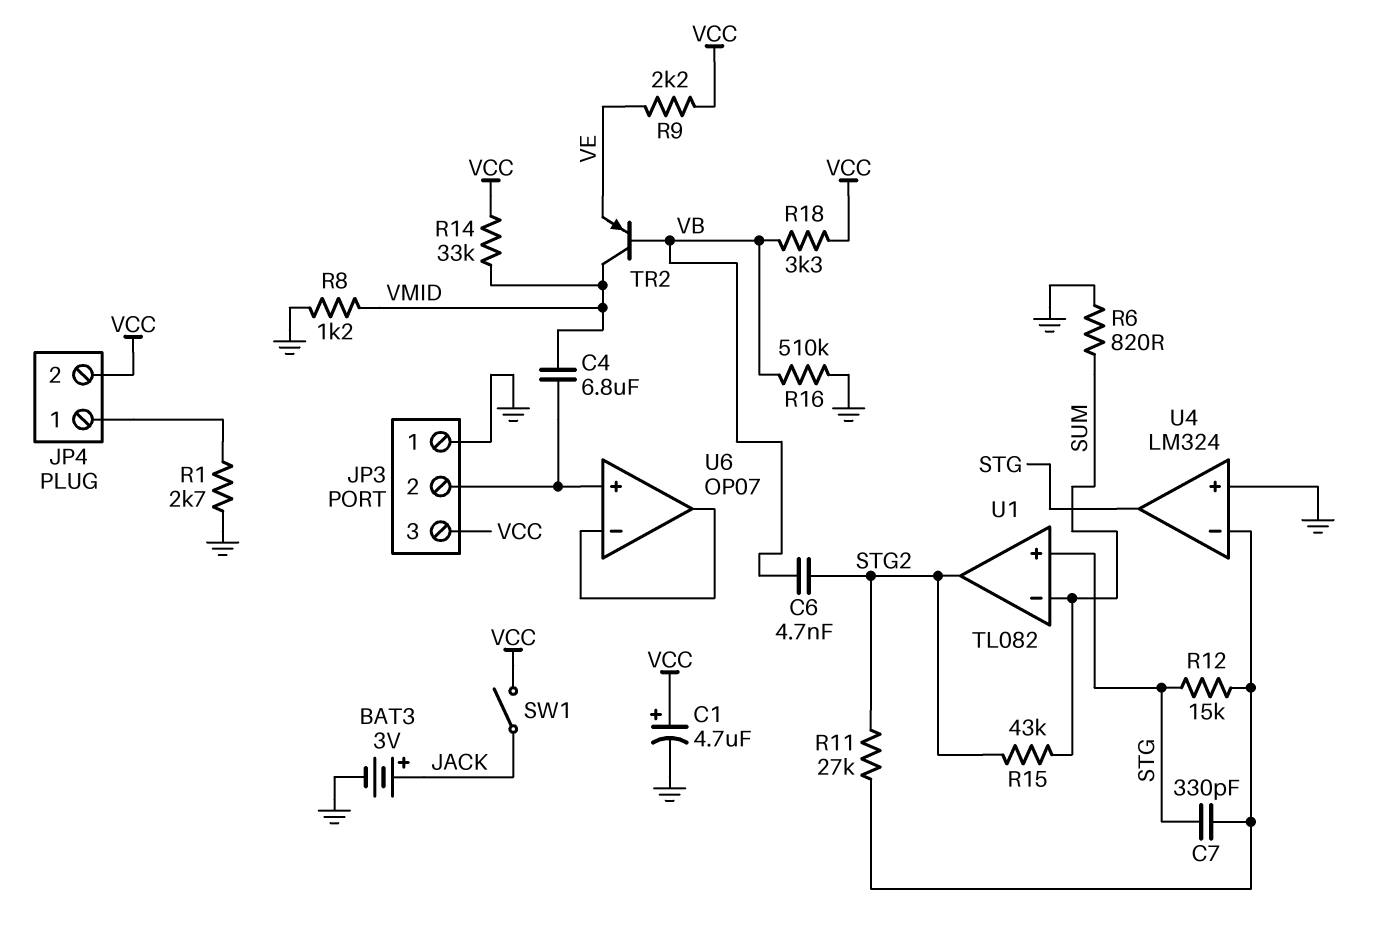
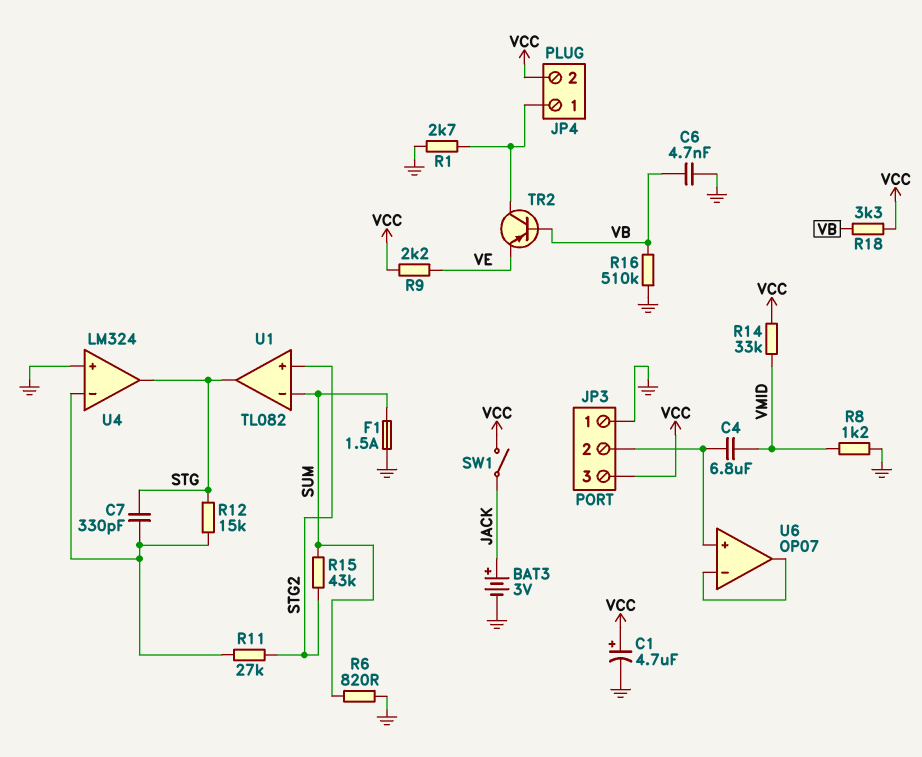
C6: 4.7nF (STG2, VB) -> 4.7nF (GND, VB)
F1: none -> 1.5A (GND, SUM)
TR2: PNP (B VB, C VMID, E VE) -> PNP (B VB, C JP4/1, E VE)
U1 pin in+: STG -> STG2
U1 pin out: STG2 -> STG

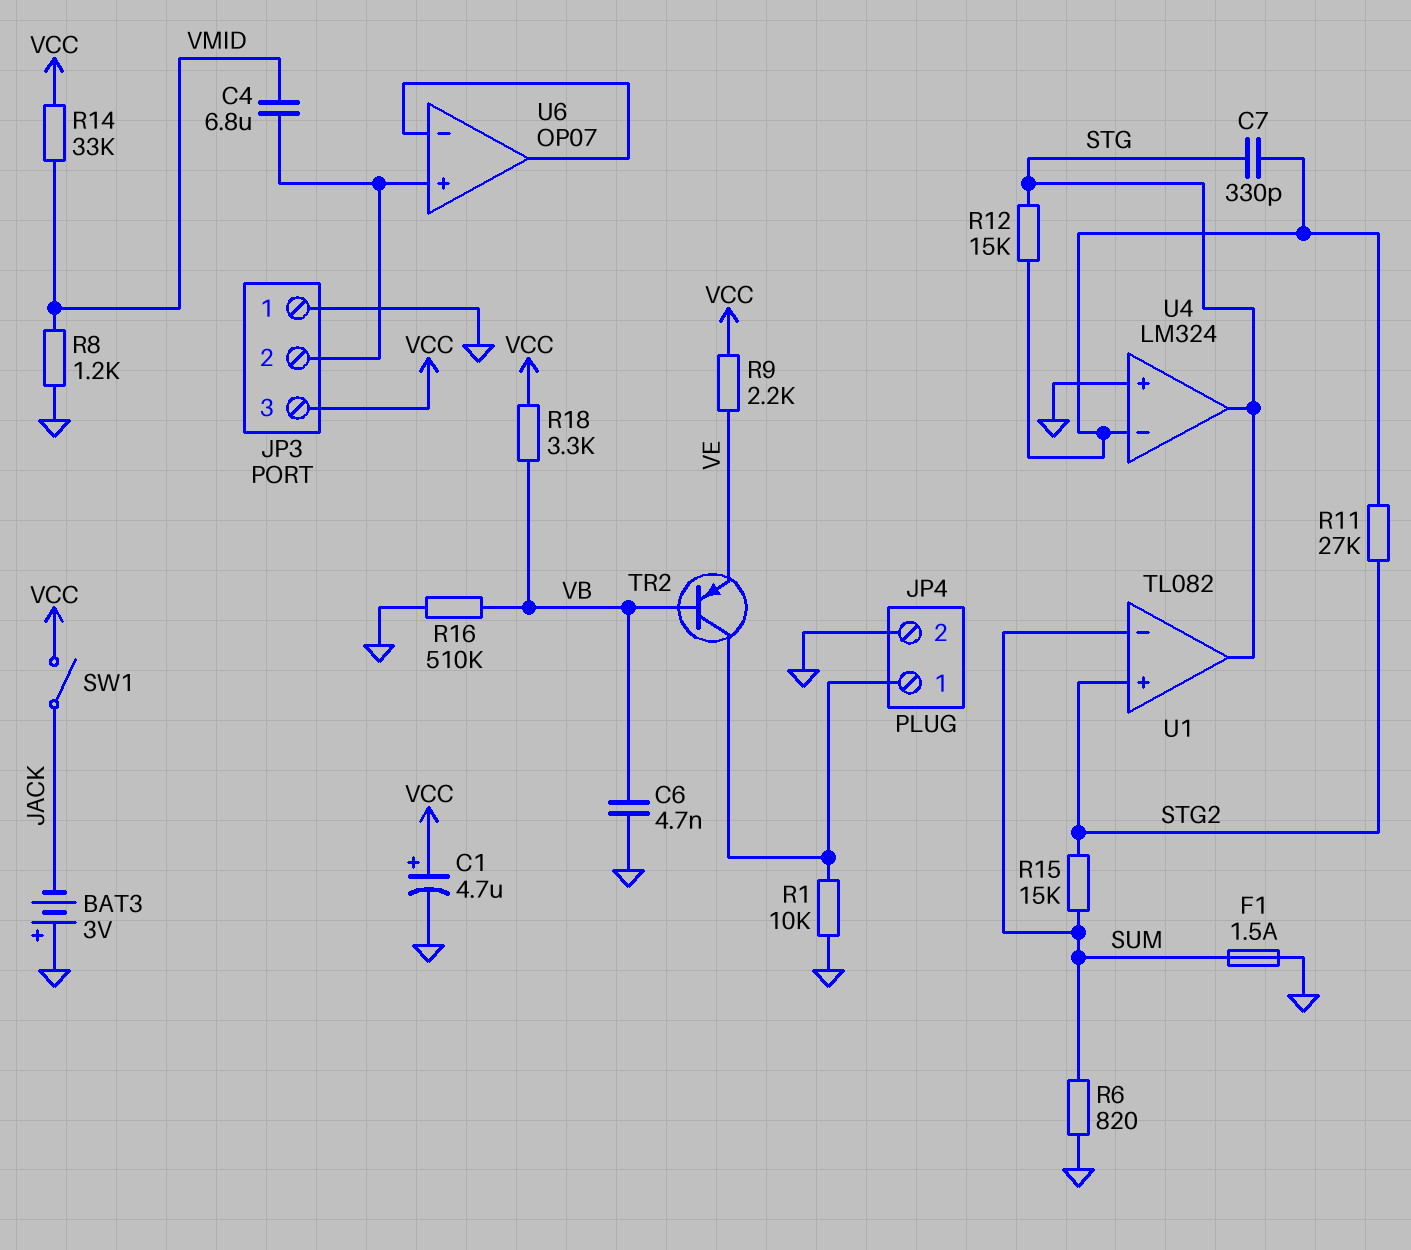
BAT3: 3V (plus JACK, minus GND) -> 3V (plus GND, minus JACK)
JP4 pin 2: VCC -> GND
R1: 2.7k (GND, JP4/1) -> 10k (GND, JP4/1)
R15: 43k (STG2, SUM) -> 15k (STG2, SUM)

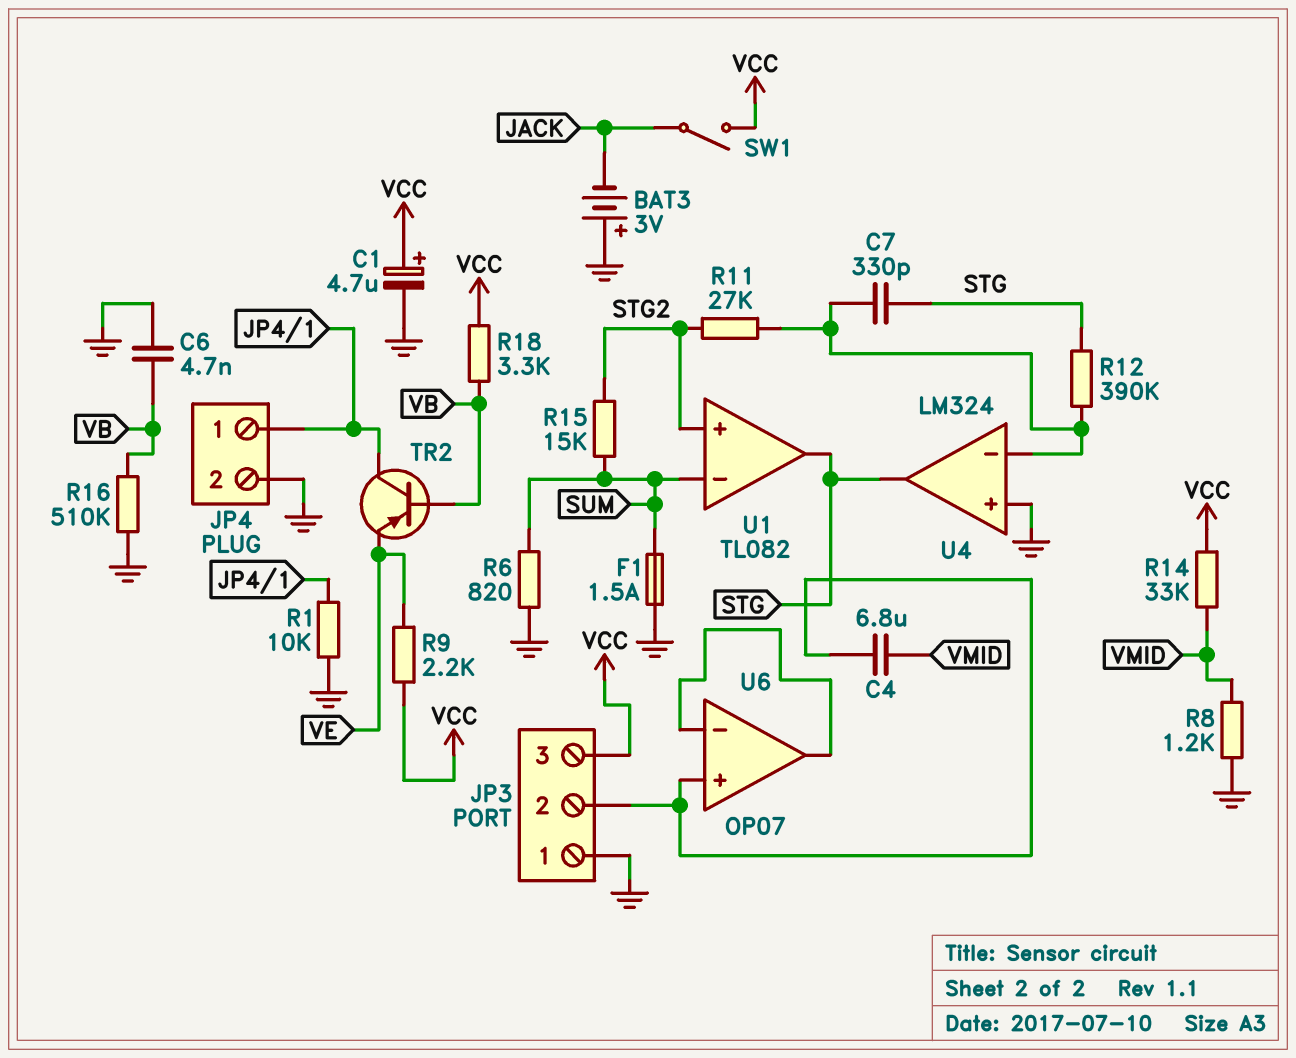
R12: 15k (STG, U4/in-) -> 390k (STG, U4/in-)

